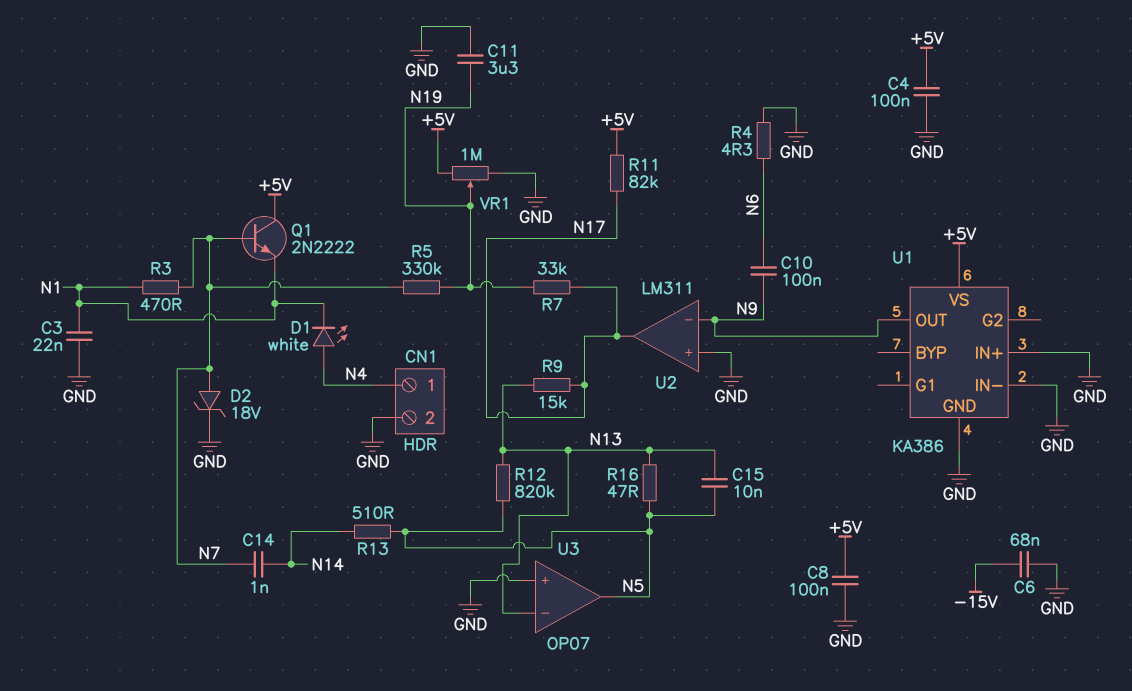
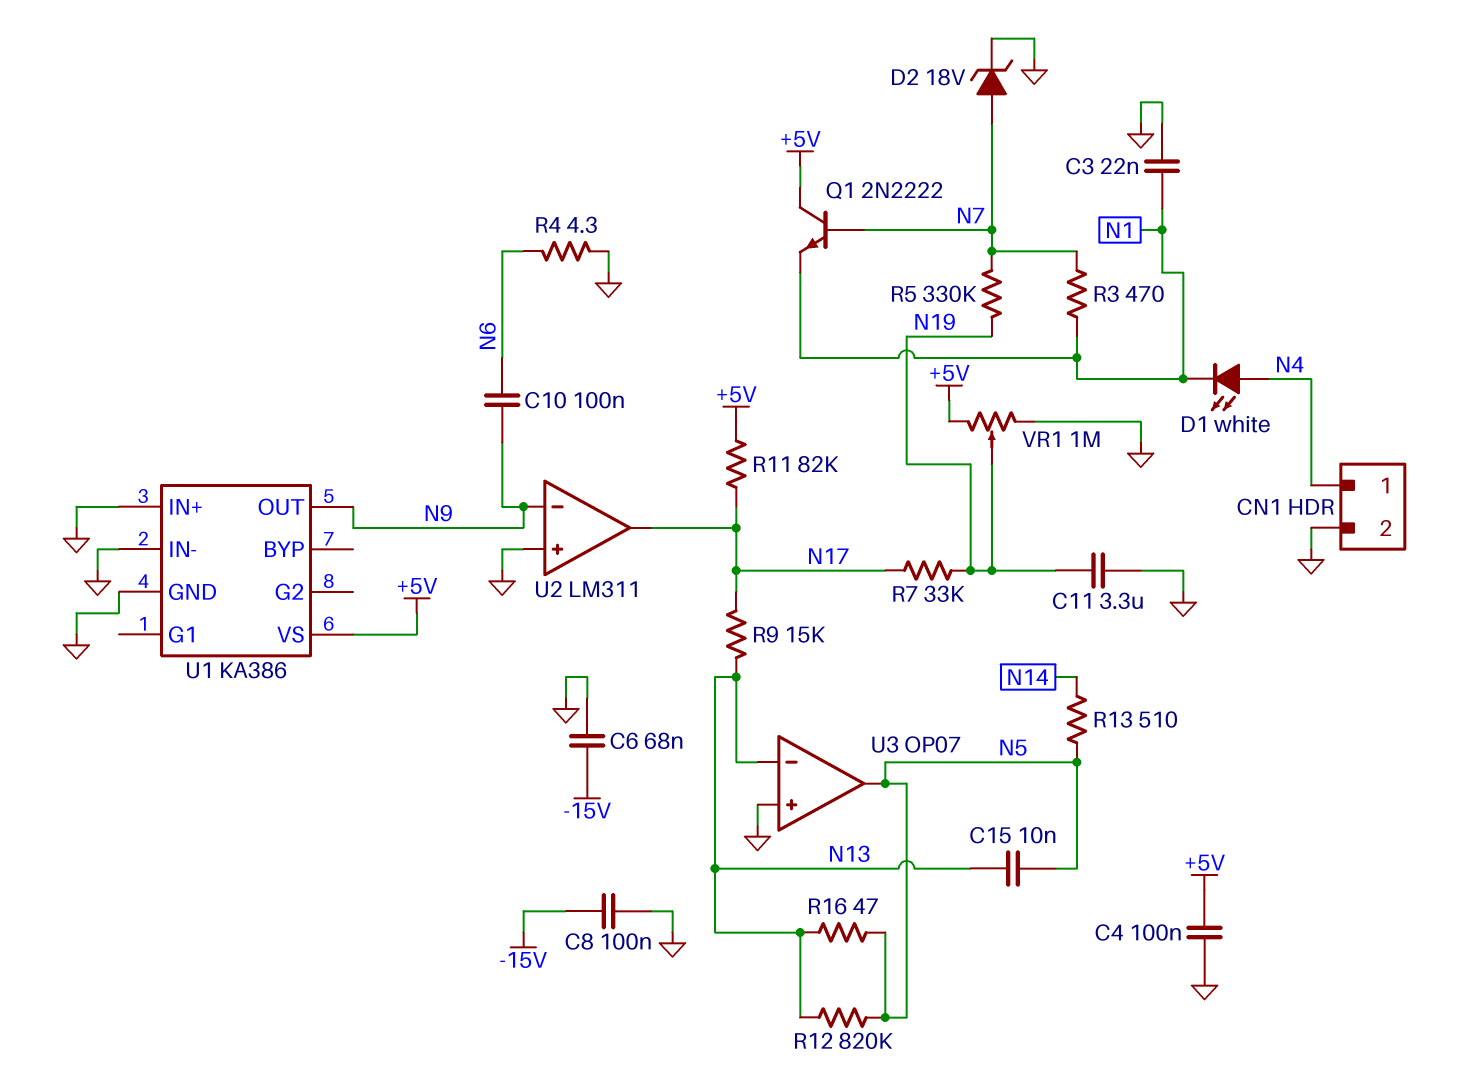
C8: 100nF (+5V, GND) -> 100nF (-15V, GND)
C14: 1nF (N7, N14) -> none

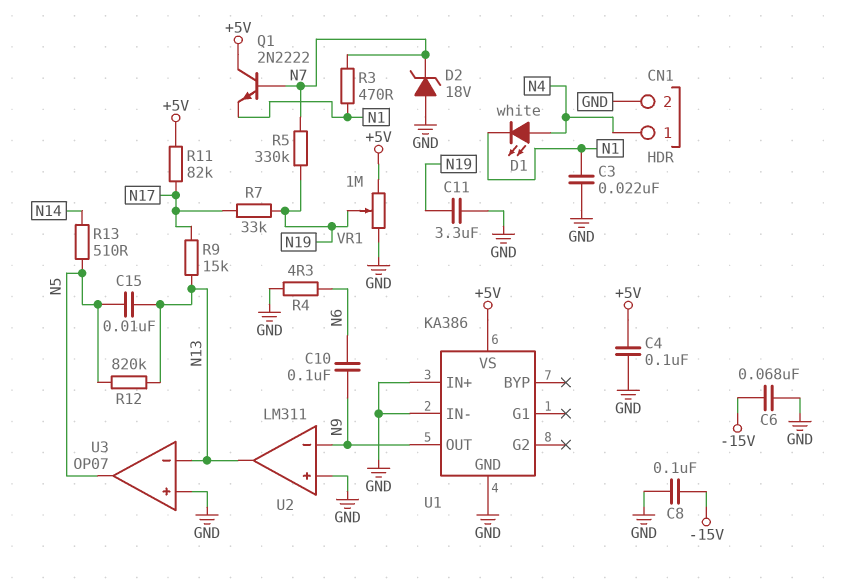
D2: zener 18V (A N7, K GND) -> zener 18V (A GND, K N7)
R16: 47 (N5, N13) -> none
U2 pin out: N17 -> N13

